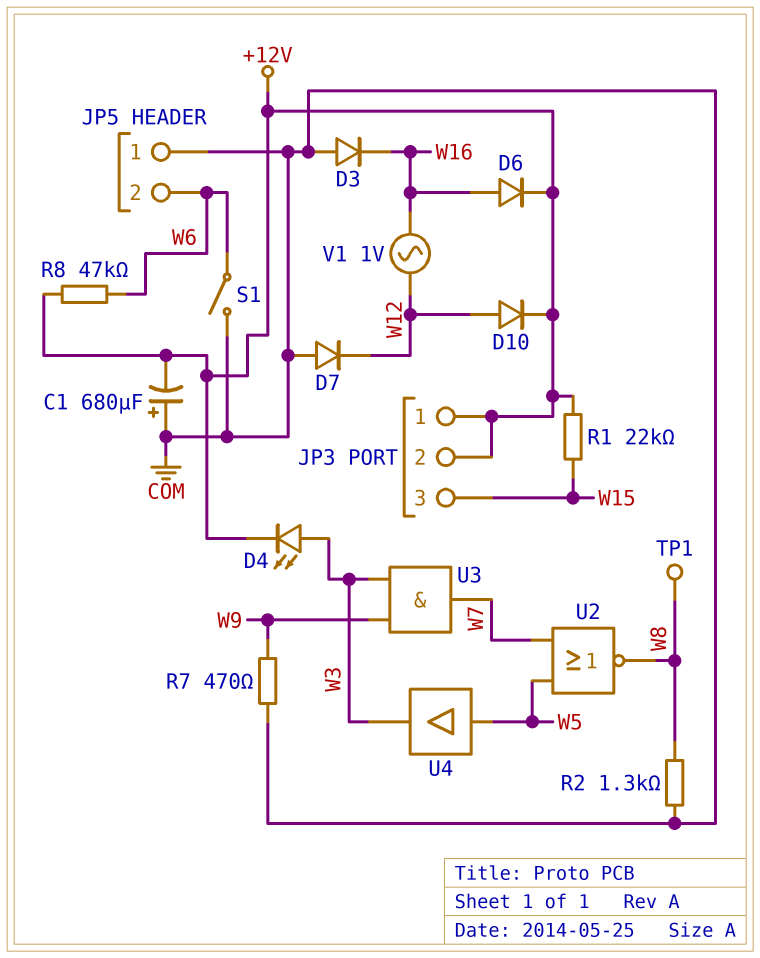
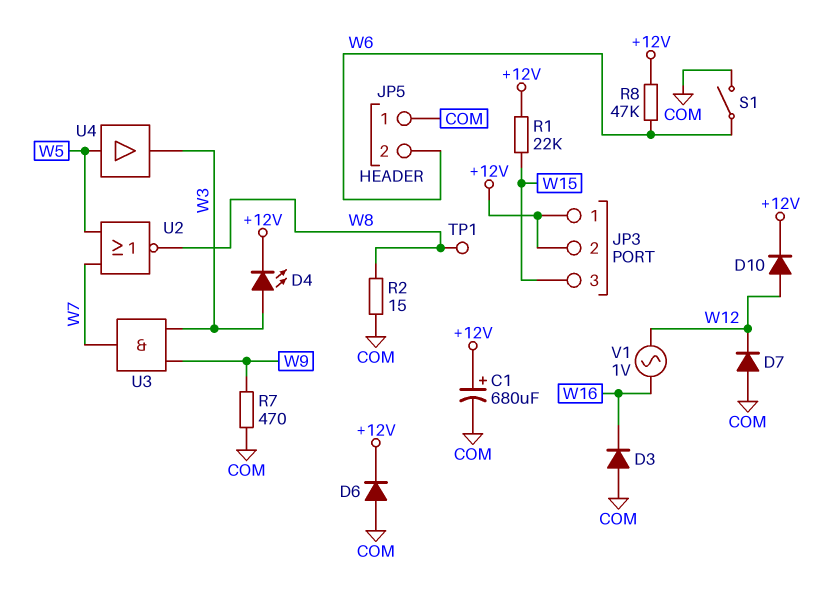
C1: 680uF (plus COM, minus +12V) -> 680uF (plus +12V, minus COM)
D6: diode (A W16, K +12V) -> diode (A COM, K +12V)
R2: 1.3k (COM, W8) -> 15 (COM, W8)

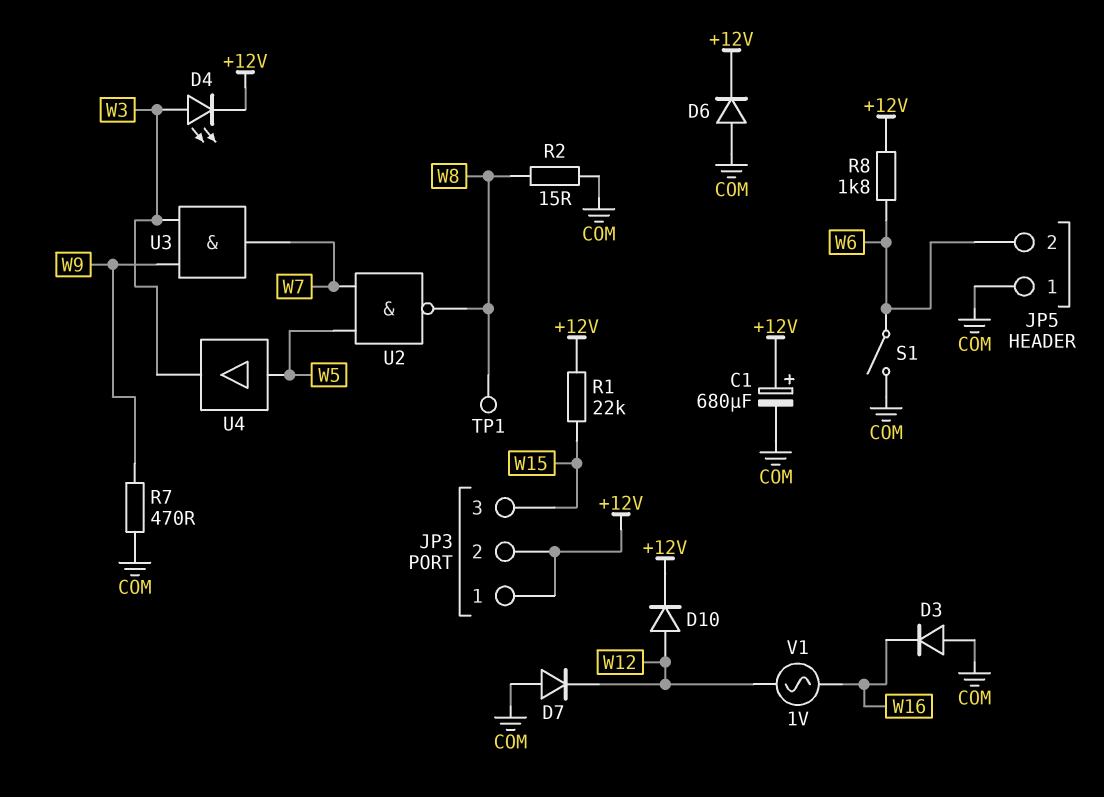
R8: 47k (+12V, W6) -> 1.8k (+12V, W6)
U2: NOR (in W5, in W7, out W8) -> NAND (in W5, in W7, out W8)

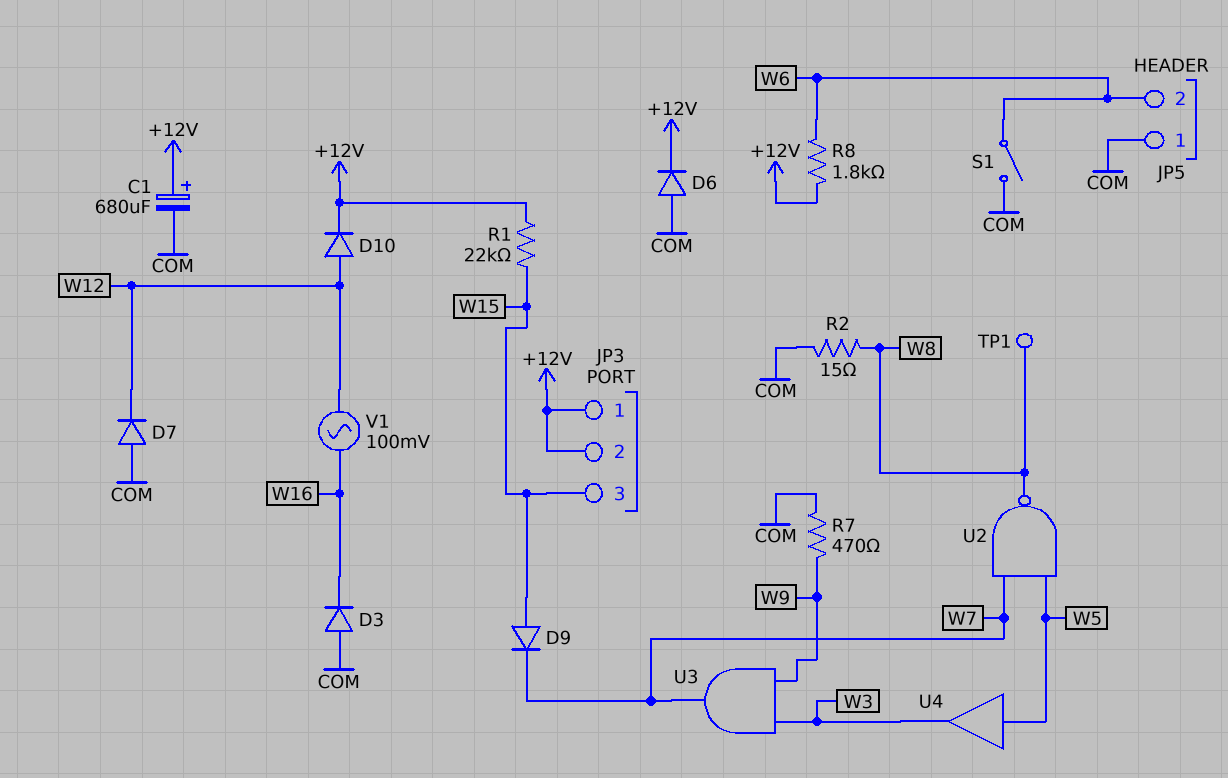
D4: LED (A W3, K +12V) -> none
D9: none -> diode (A W15, K W7)
V1: AC 1V (W12, W16) -> AC 100mV (W12, W16)

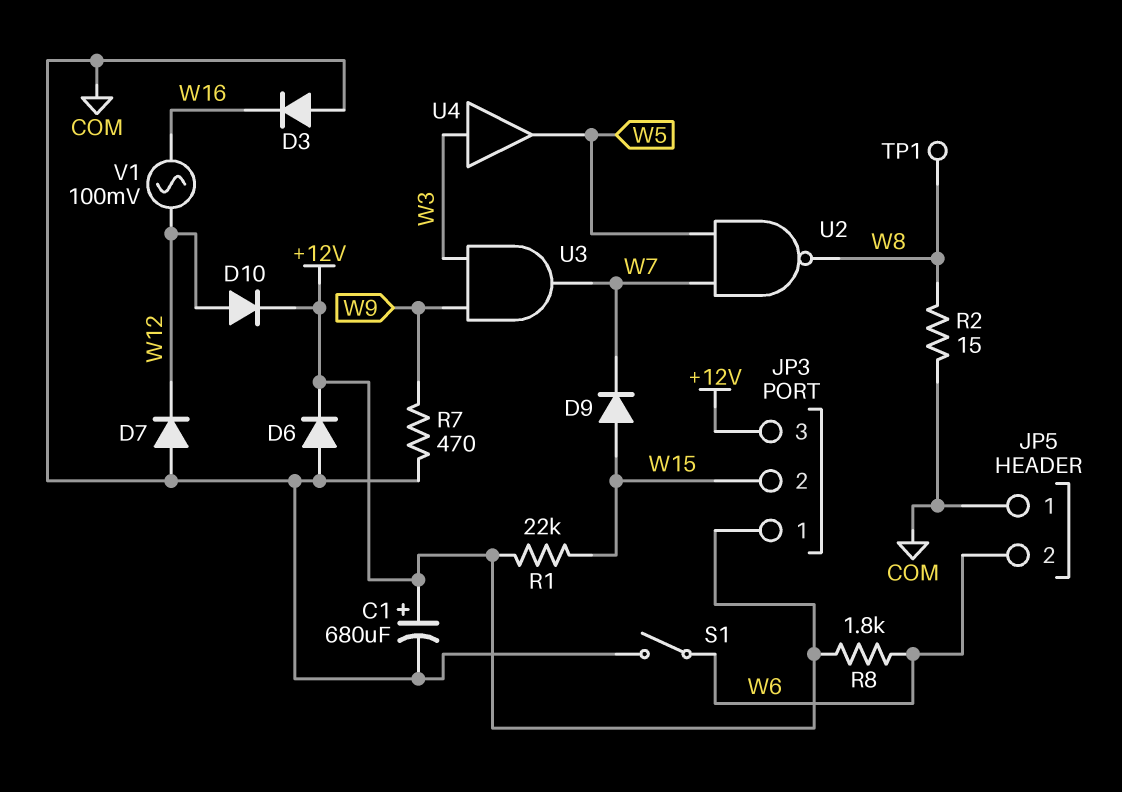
JP3 pin 2: +12V -> W15
JP3 pin 3: W15 -> +12V
U4: buffer (in W5, out W3) -> buffer (in W3, out W5)

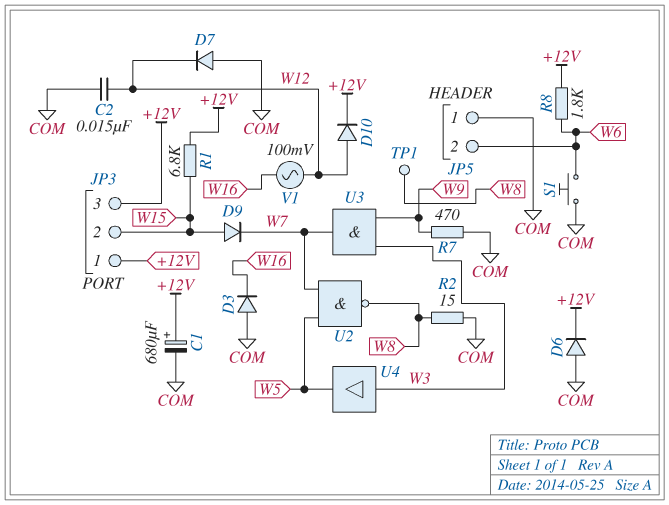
C2: none -> 15nF (COM, W12)
R1: 22k (+12V, W15) -> 6.8k (+12V, W15)
S1: switch (COM, W6) -> button (COM, W6)

